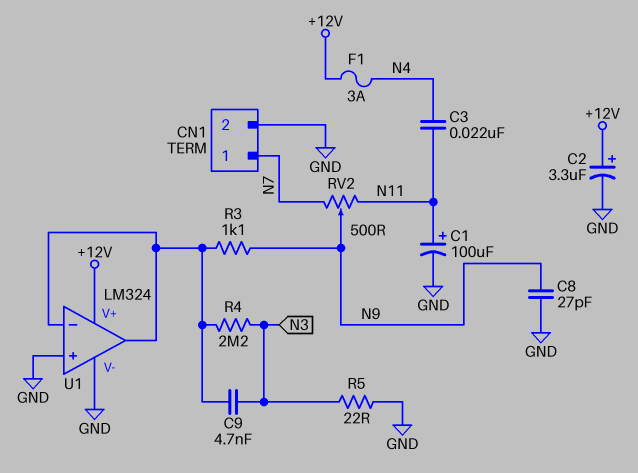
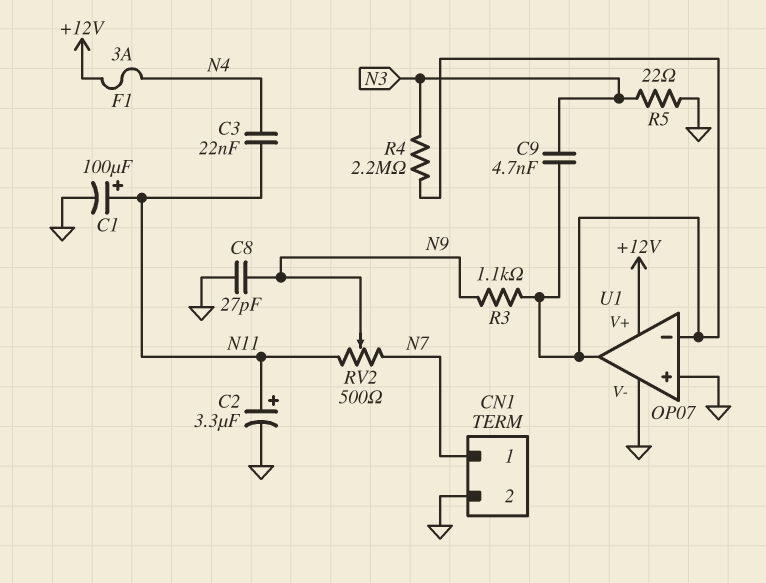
C2: 3.3uF (plus +12V, minus GND) -> 3.3uF (plus N11, minus GND)
U1: LM324 -> OP07

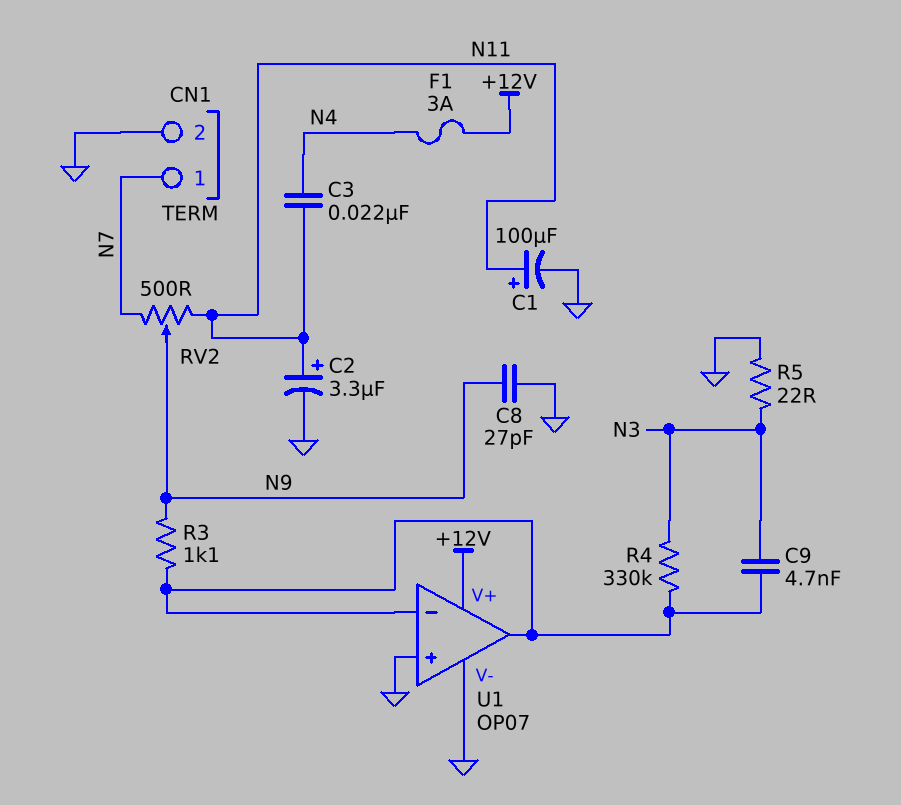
R4: 2.2M (N3, U1/in-) -> 330k (N3, U1/in-)

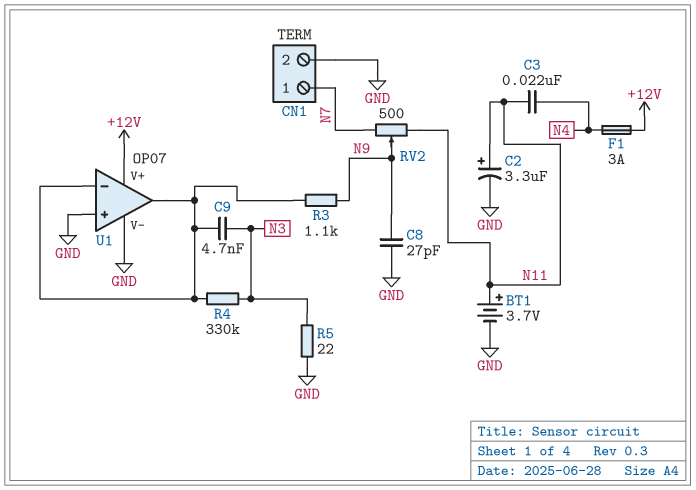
BT1: none -> 3.7V (plus N11, minus GND)
C1: 100uF (plus N11, minus GND) -> none

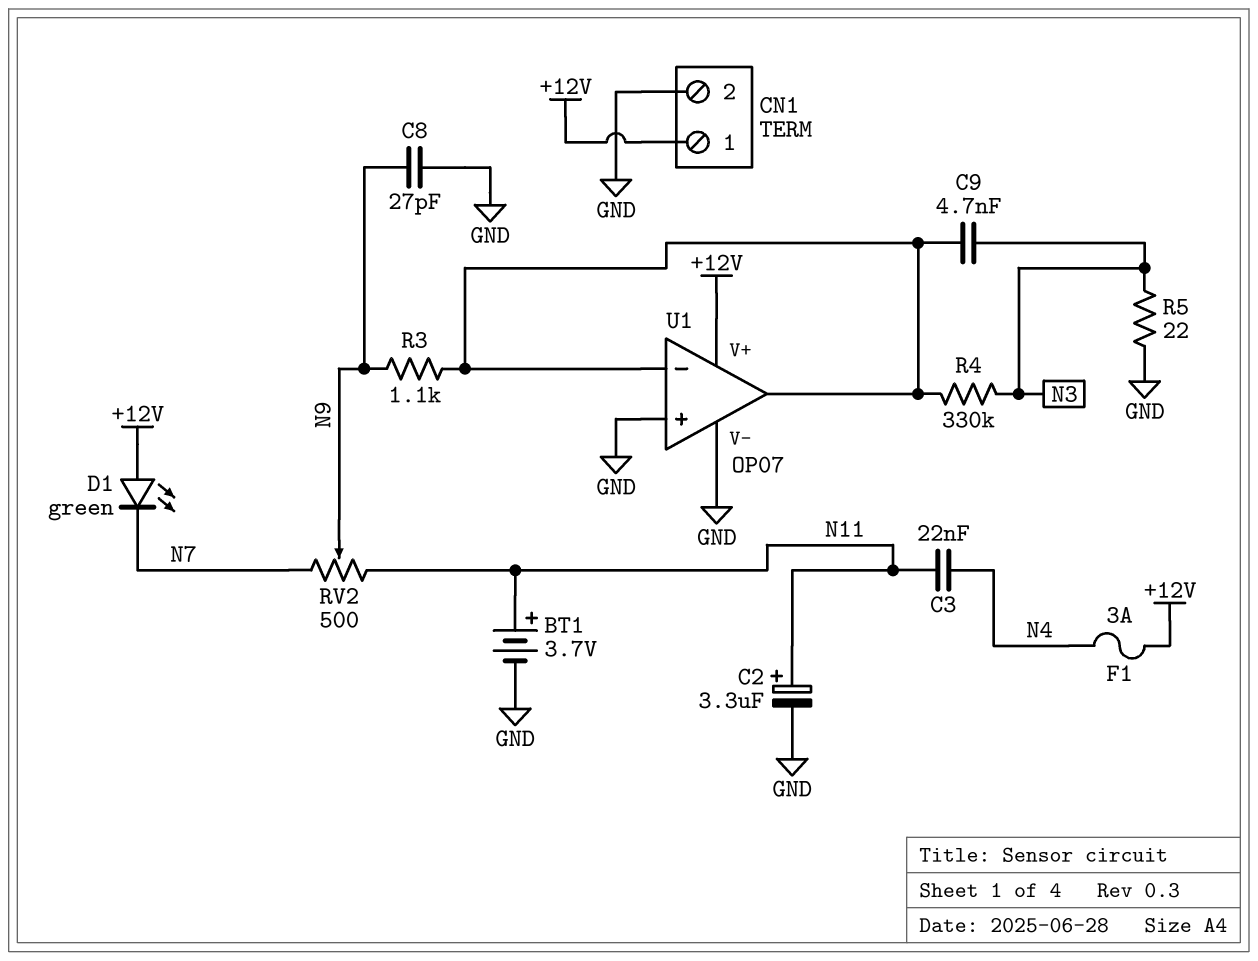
CN1 pin 1: N7 -> +12V
D1: none -> LED green (A +12V, K N7)

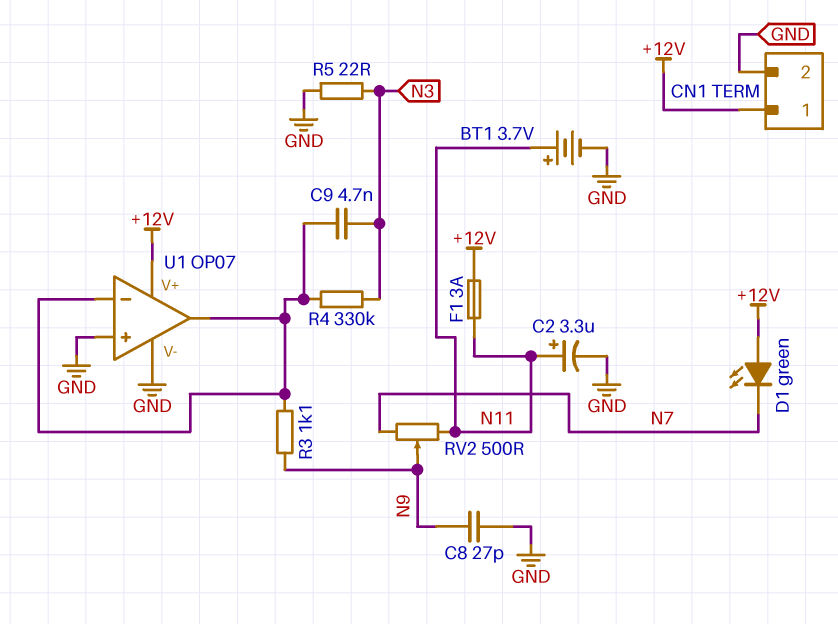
C3: 22nF (N4, N11) -> none
F1: 3A (+12V, N4) -> 3A (+12V, N11)

